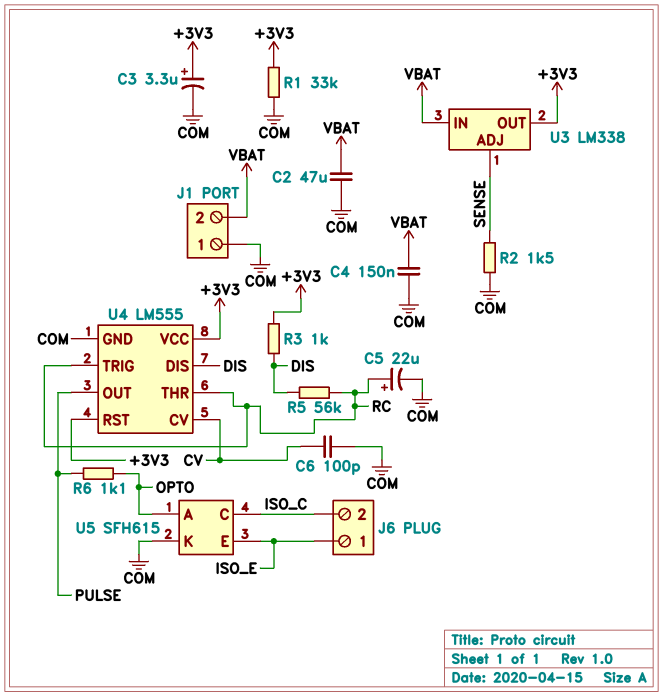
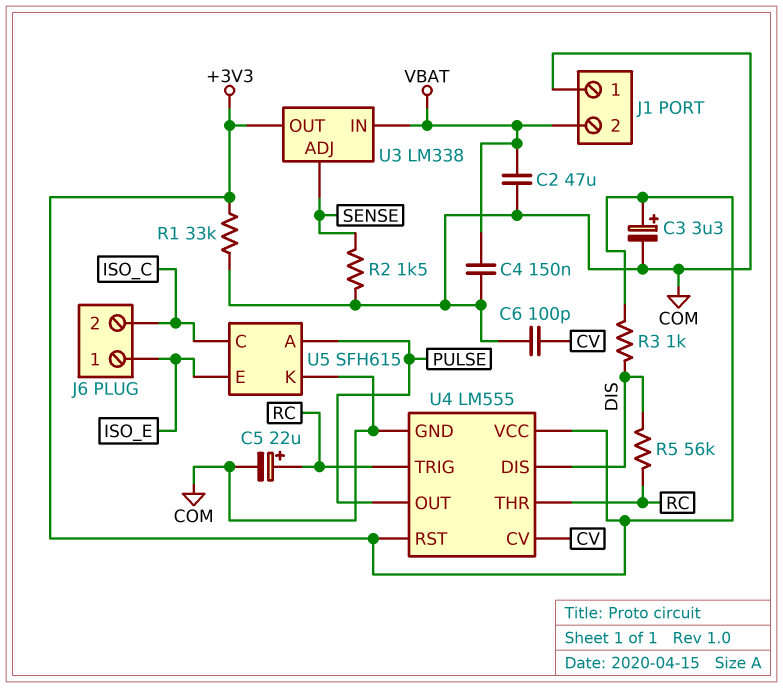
R6: 1.1k (OPTO, PULSE) -> none
U5 pin A: OPTO -> PULSE

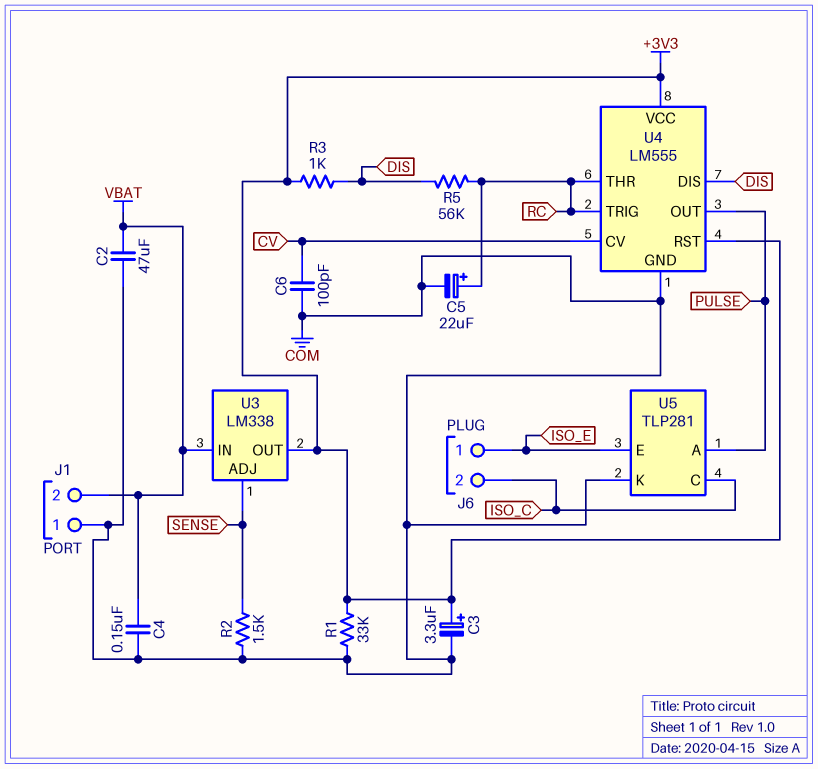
U5: SFH615 -> TLP281

